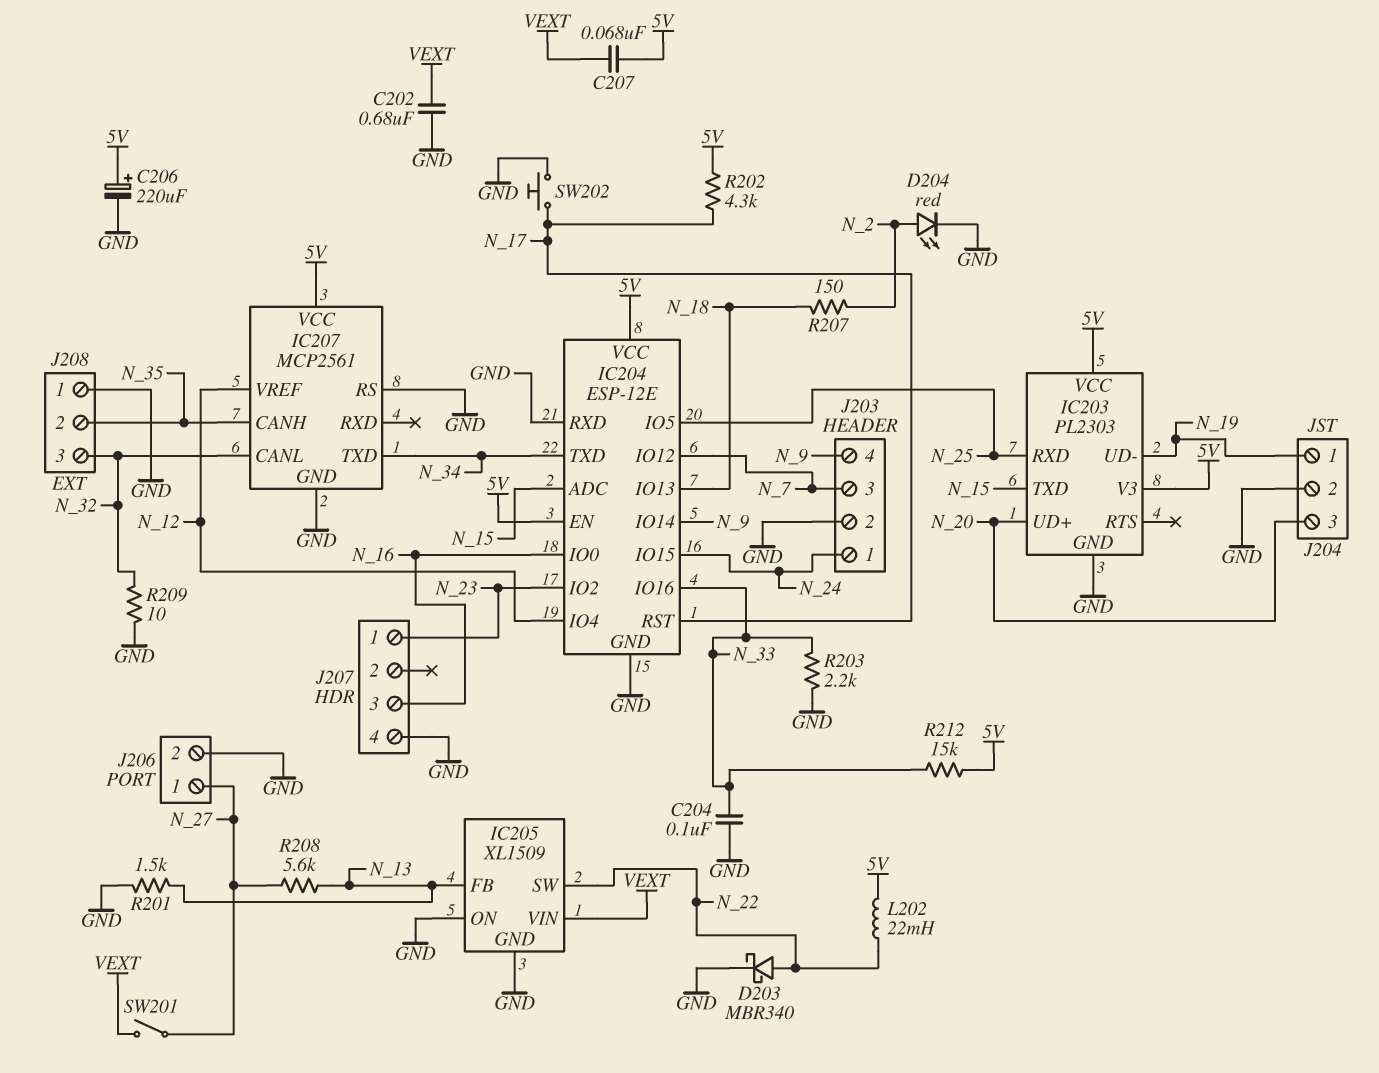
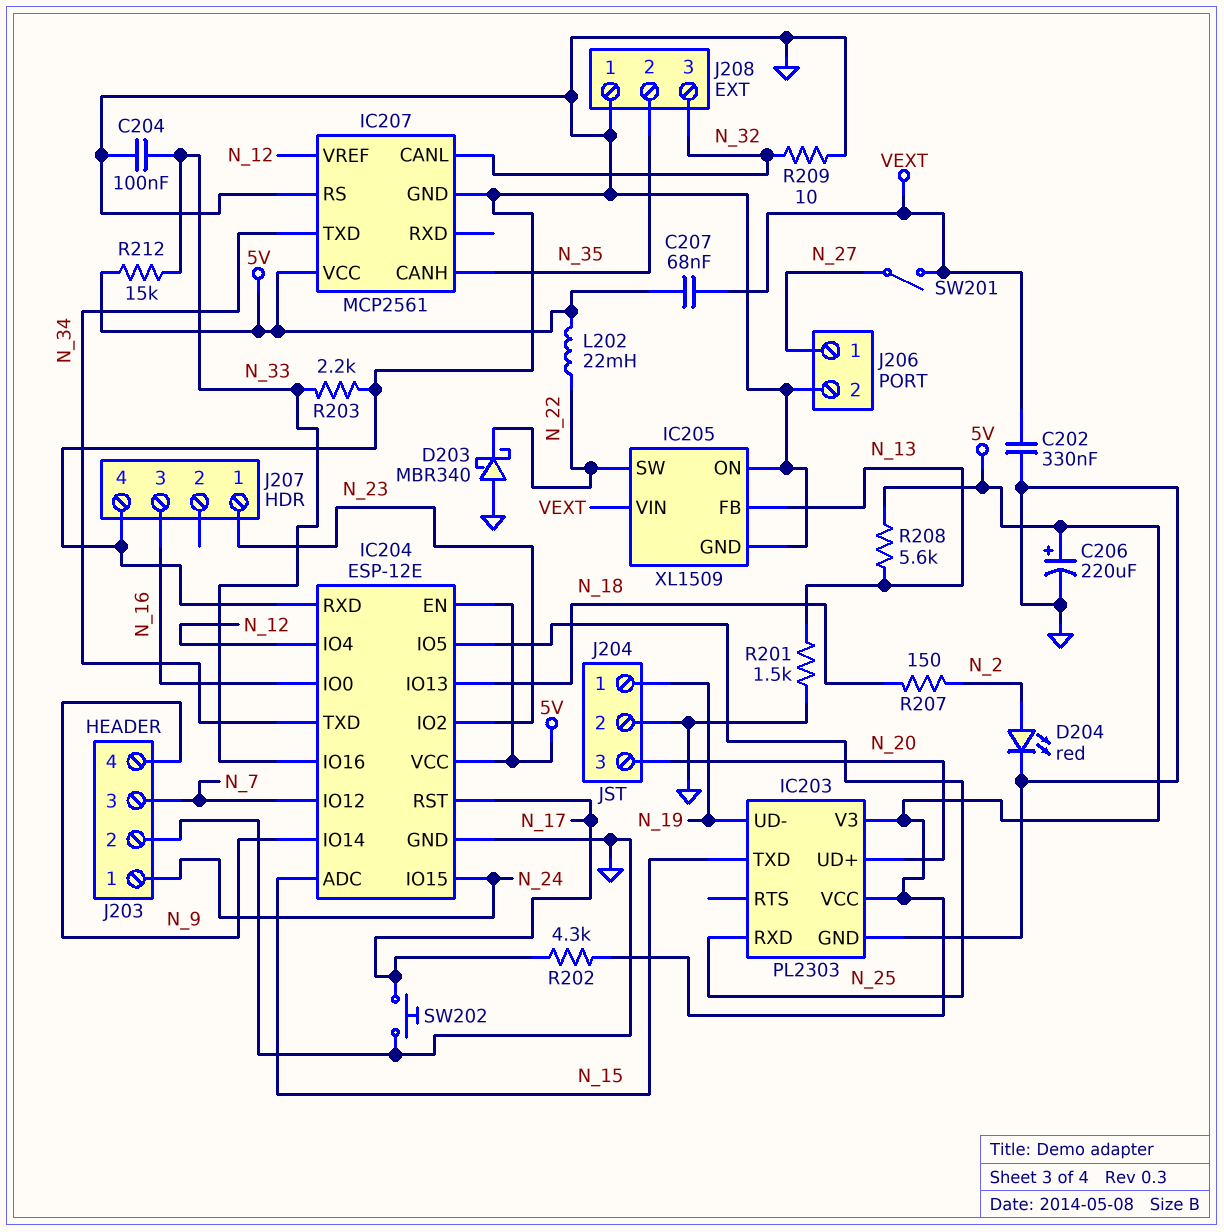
C202: 680nF (GND, VEXT) -> 330nF (GND, VEXT)
D203: schottky MBR340 (A N_22, K GND) -> schottky MBR340 (A GND, K N_22)
R208: 5.6k (N_13, N_27) -> 5.6k (5V, N_13)

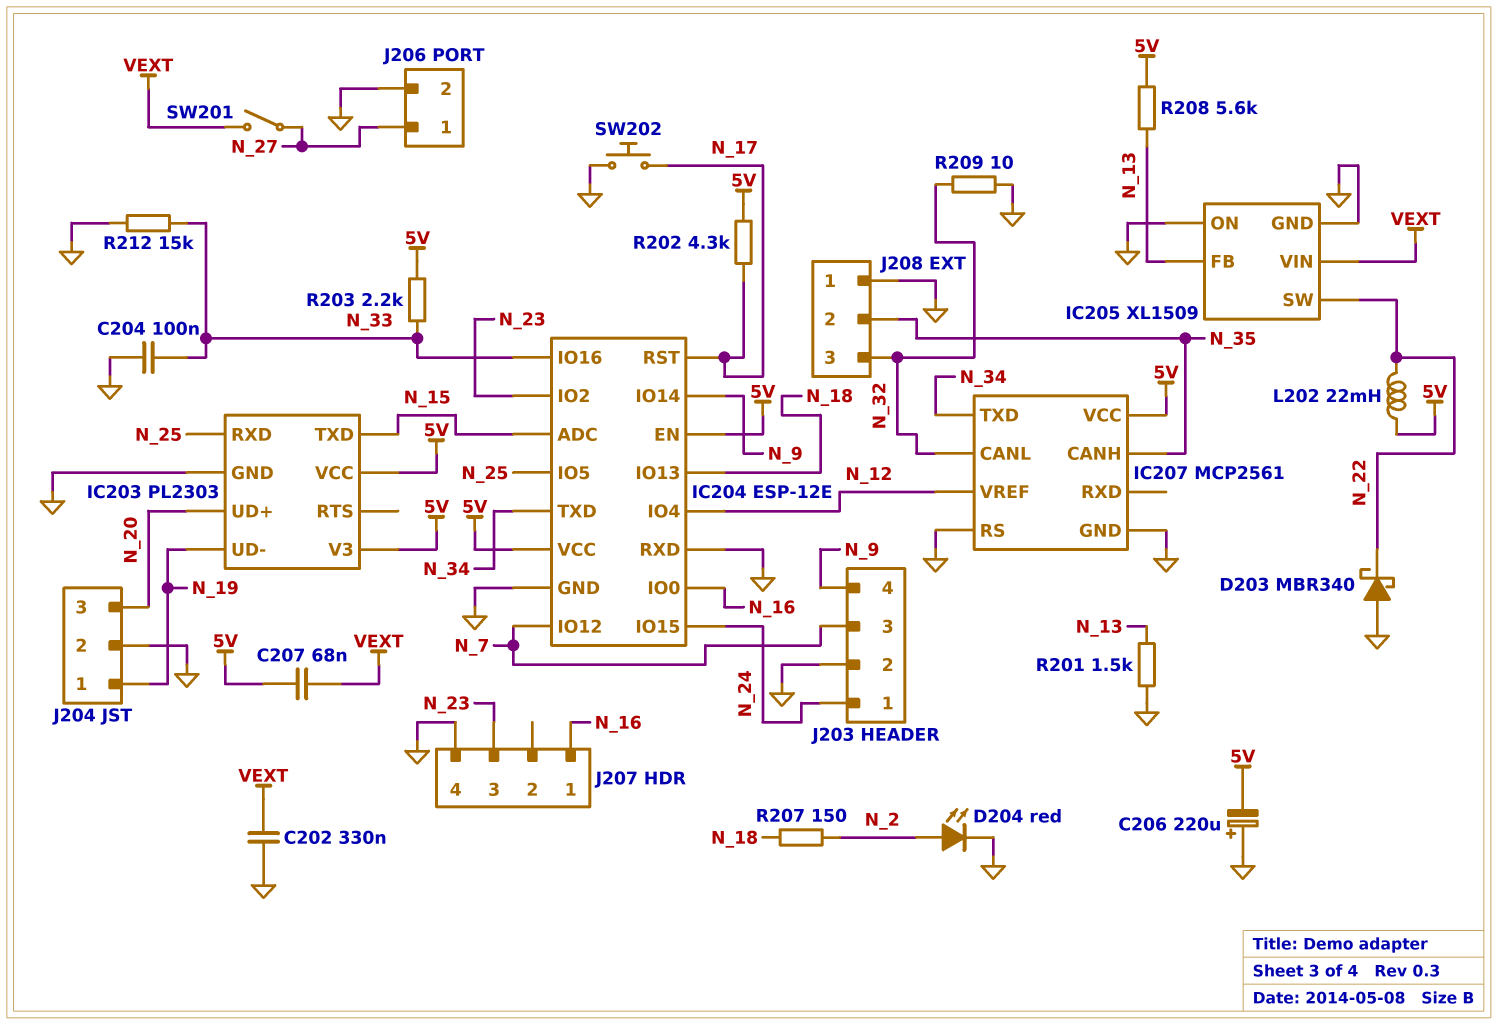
C206: 220uF (plus 5V, minus GND) -> 220uF (plus GND, minus 5V)
J207 pin 1: N_23 -> N_16
J207 pin 3: N_16 -> N_23
R203: 2.2k (GND, N_33) -> 2.2k (5V, N_33)
R212: 15k (5V, N_33) -> 15k (GND, N_33)

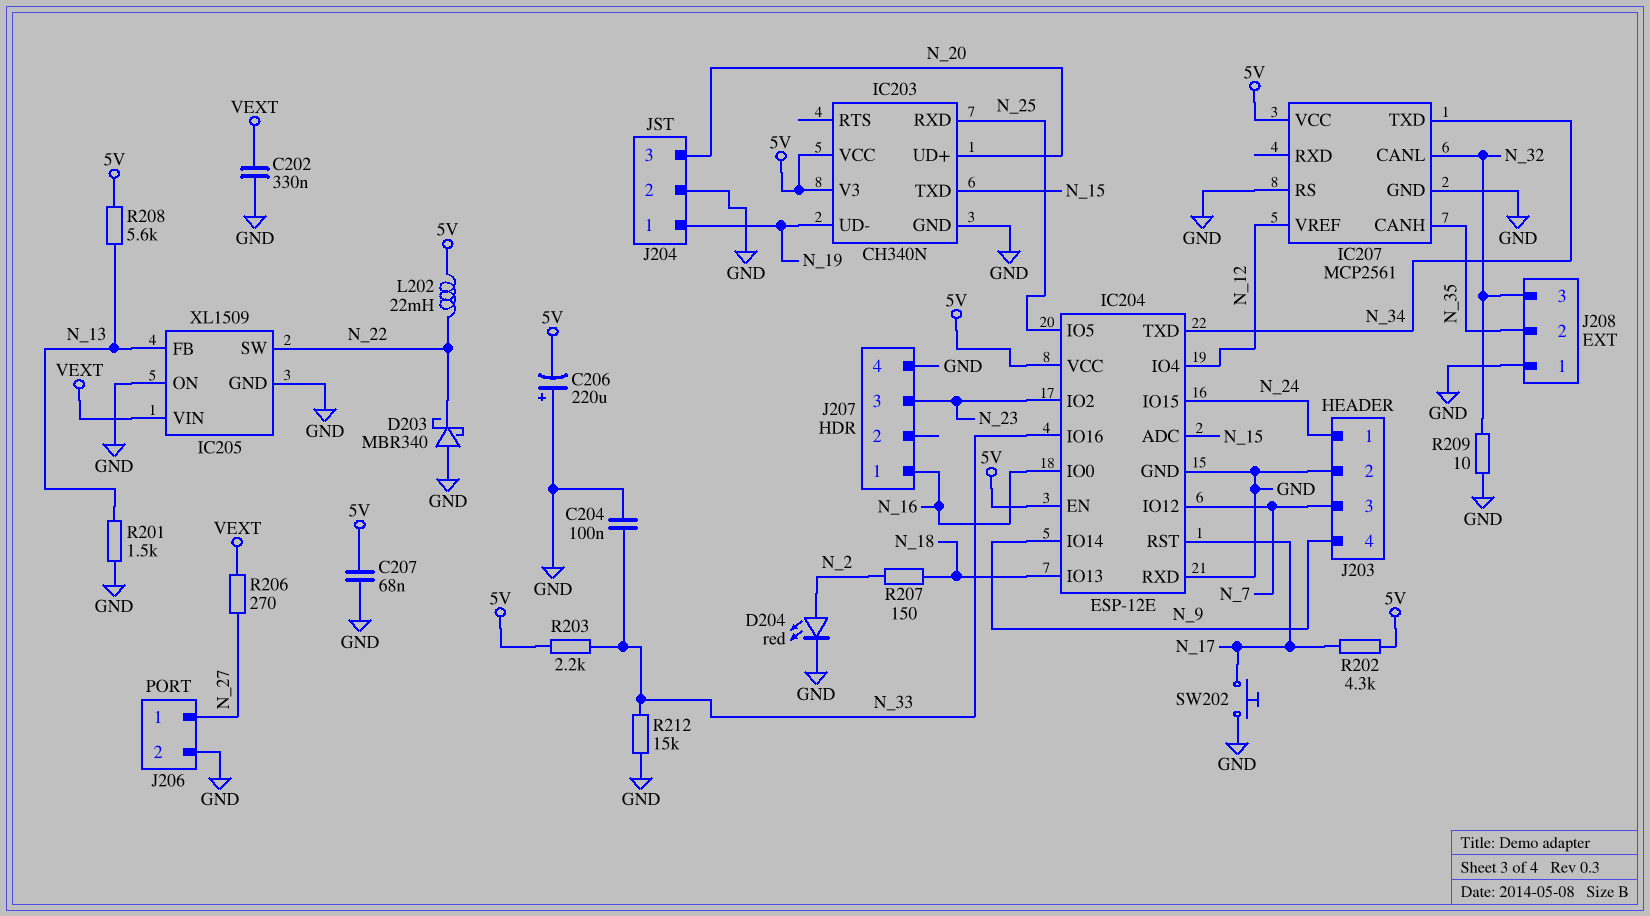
C207: 68nF (5V, VEXT) -> 68nF (5V, GND)
IC203: PL2303 -> CH340N
R206: none -> 270 (N_27, VEXT)
SW201: switch (N_27, VEXT) -> none

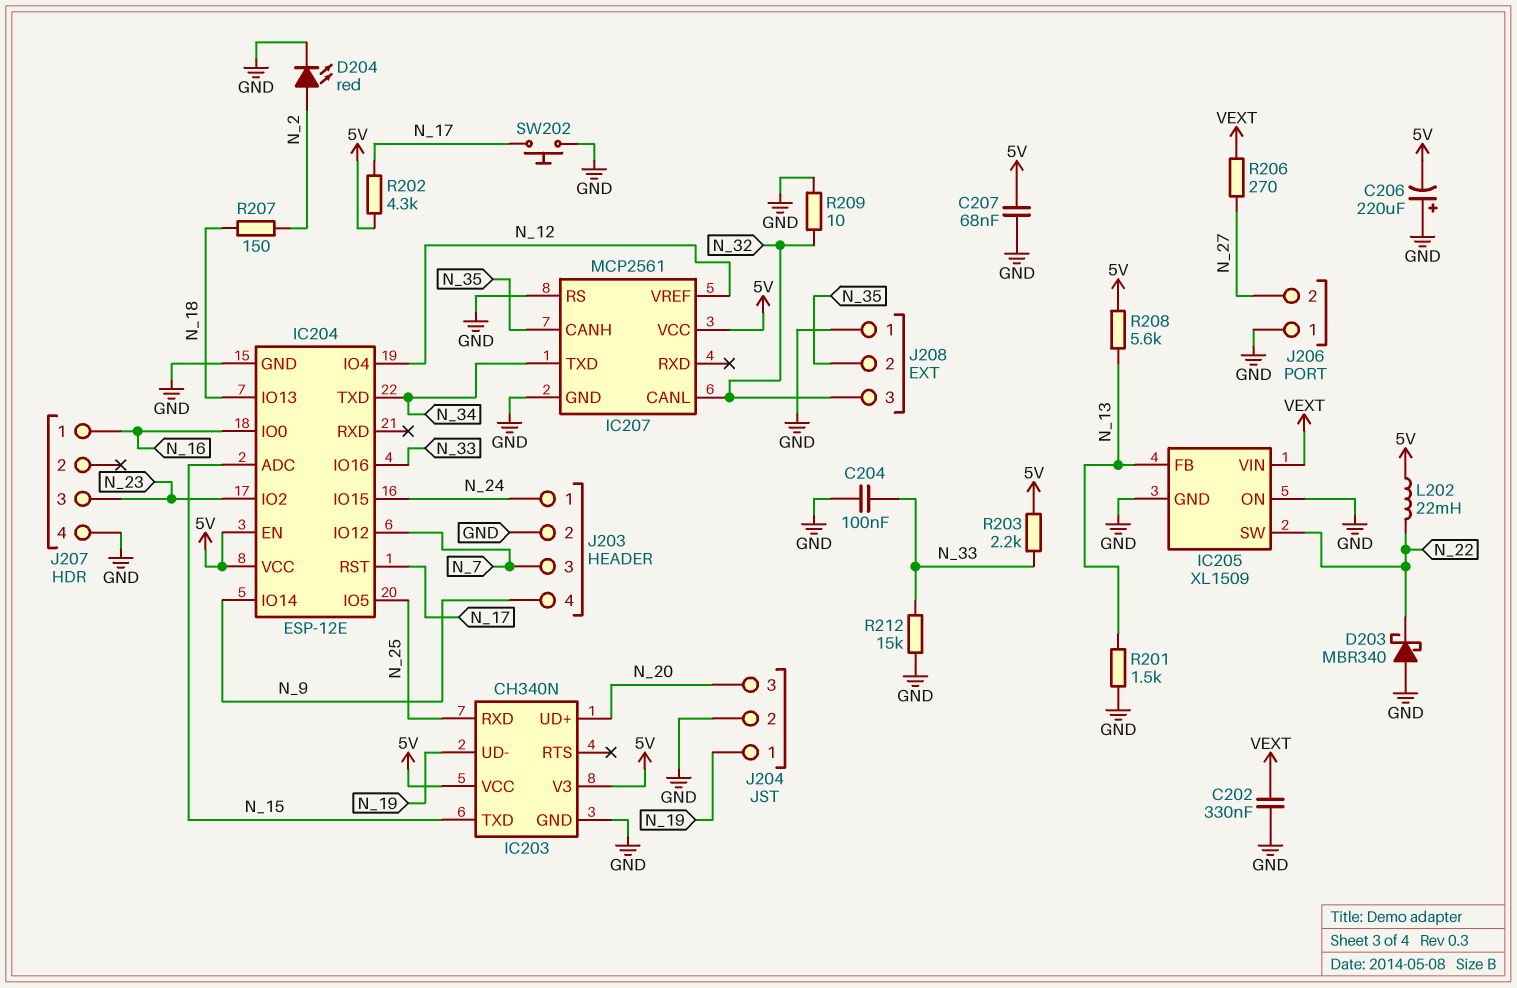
IC204 pin RXD: GND -> none
J206 pin 1: N_27 -> GND
J206 pin 2: GND -> N_27

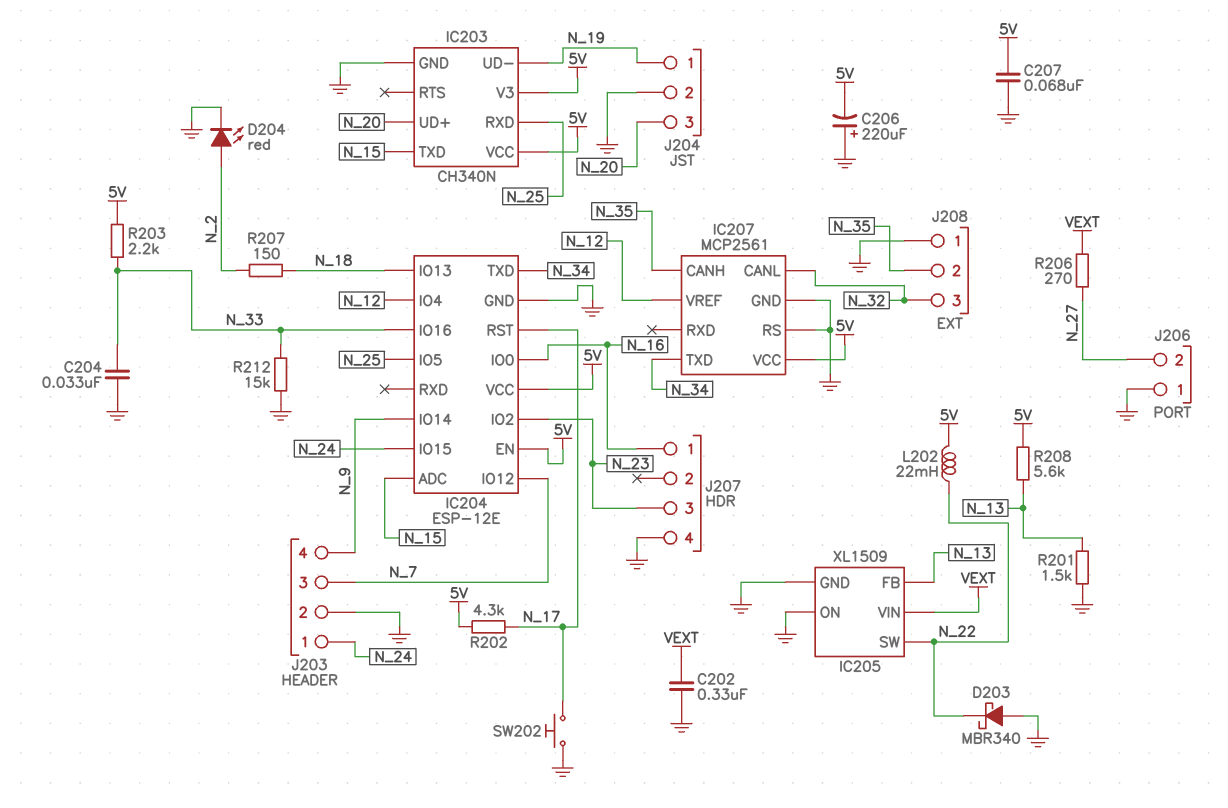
C204: 100nF (GND, N_33) -> 33nF (GND, N_33)
R209: 10 (GND, N_32) -> none

